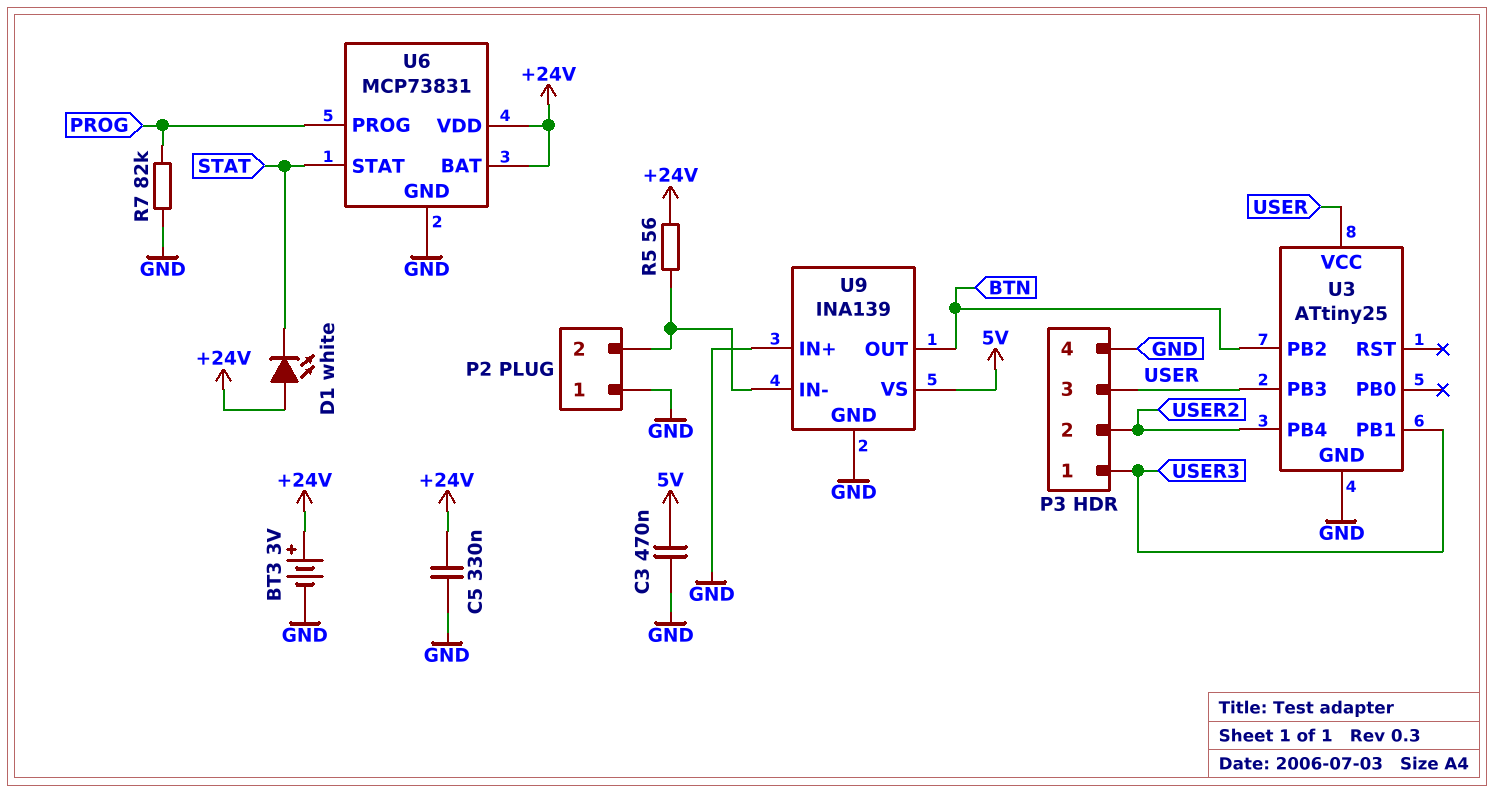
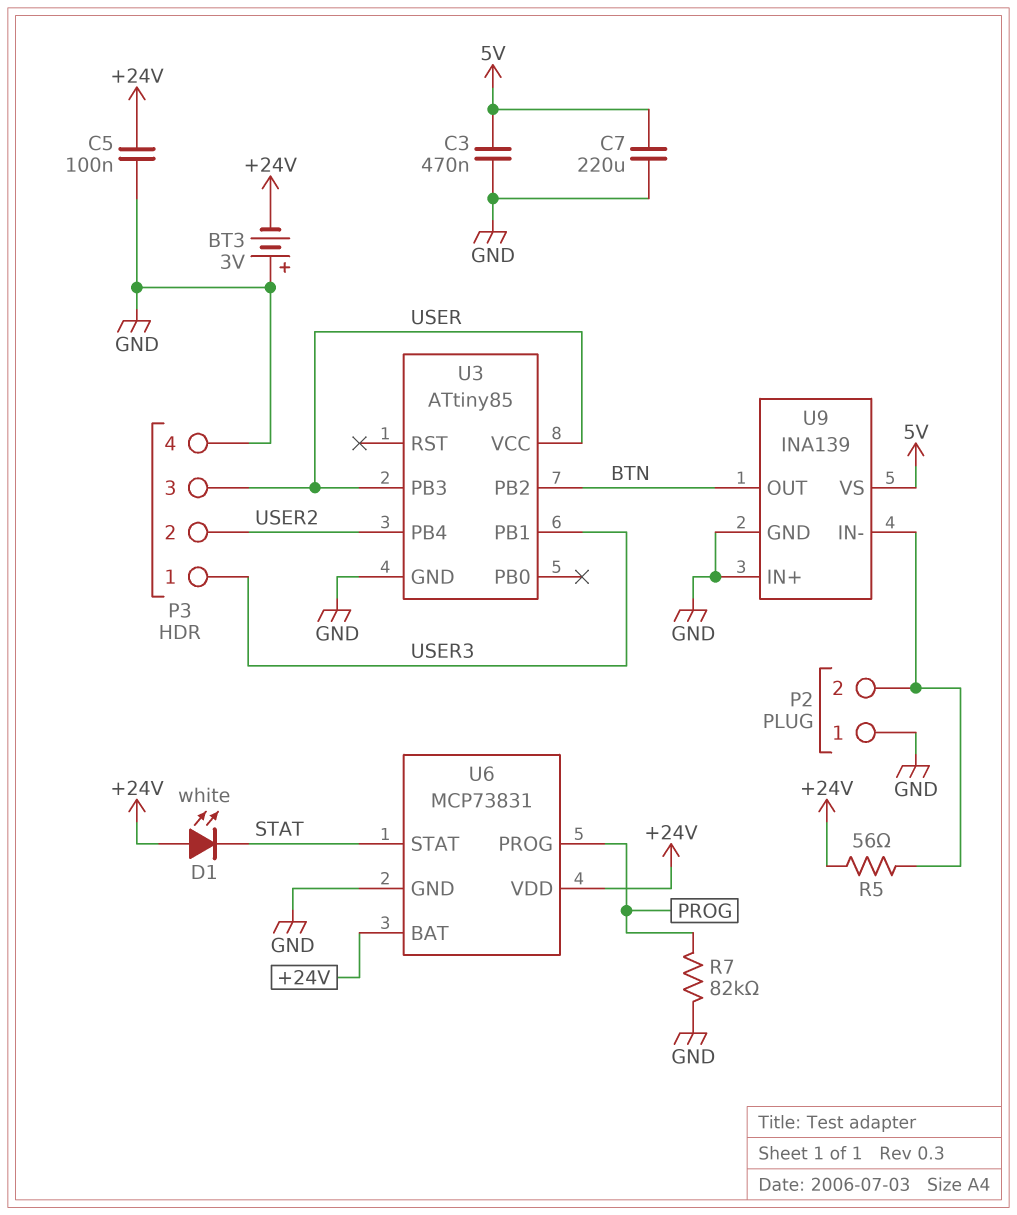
BT3: 3V (plus +24V, minus GND) -> 3V (plus GND, minus +24V)
C5: 330nF (+24V, GND) -> 100nF (+24V, GND)
C7: none -> 220uF (5V, GND)
U3: ATtiny25 -> ATtiny85

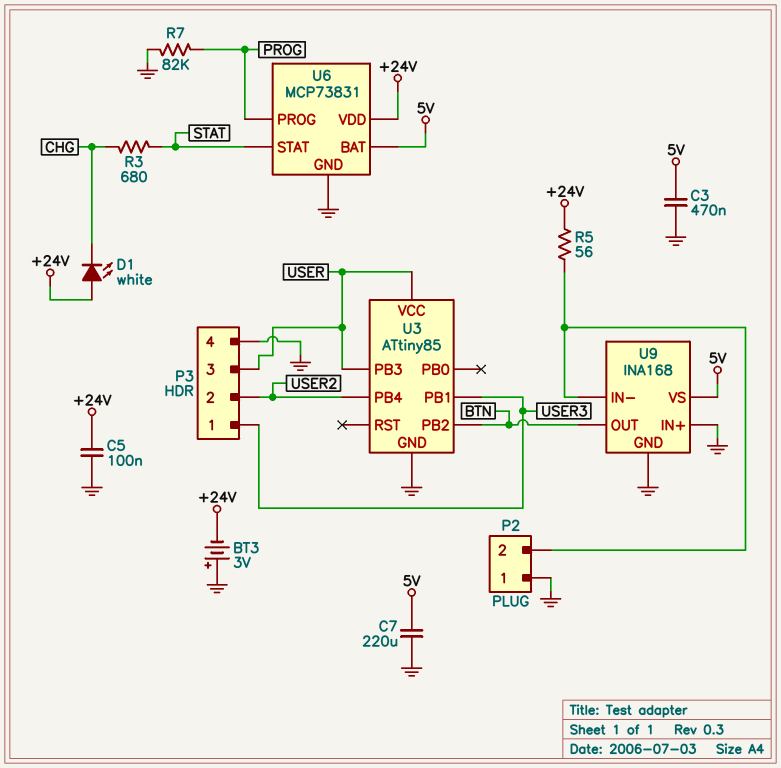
D1: LED white (A +24V, K STAT) -> LED white (A +24V, K CHG)
R3: none -> 680 (CHG, STAT)
U6 pin BAT: +24V -> 5V
U9: INA139 -> INA168

